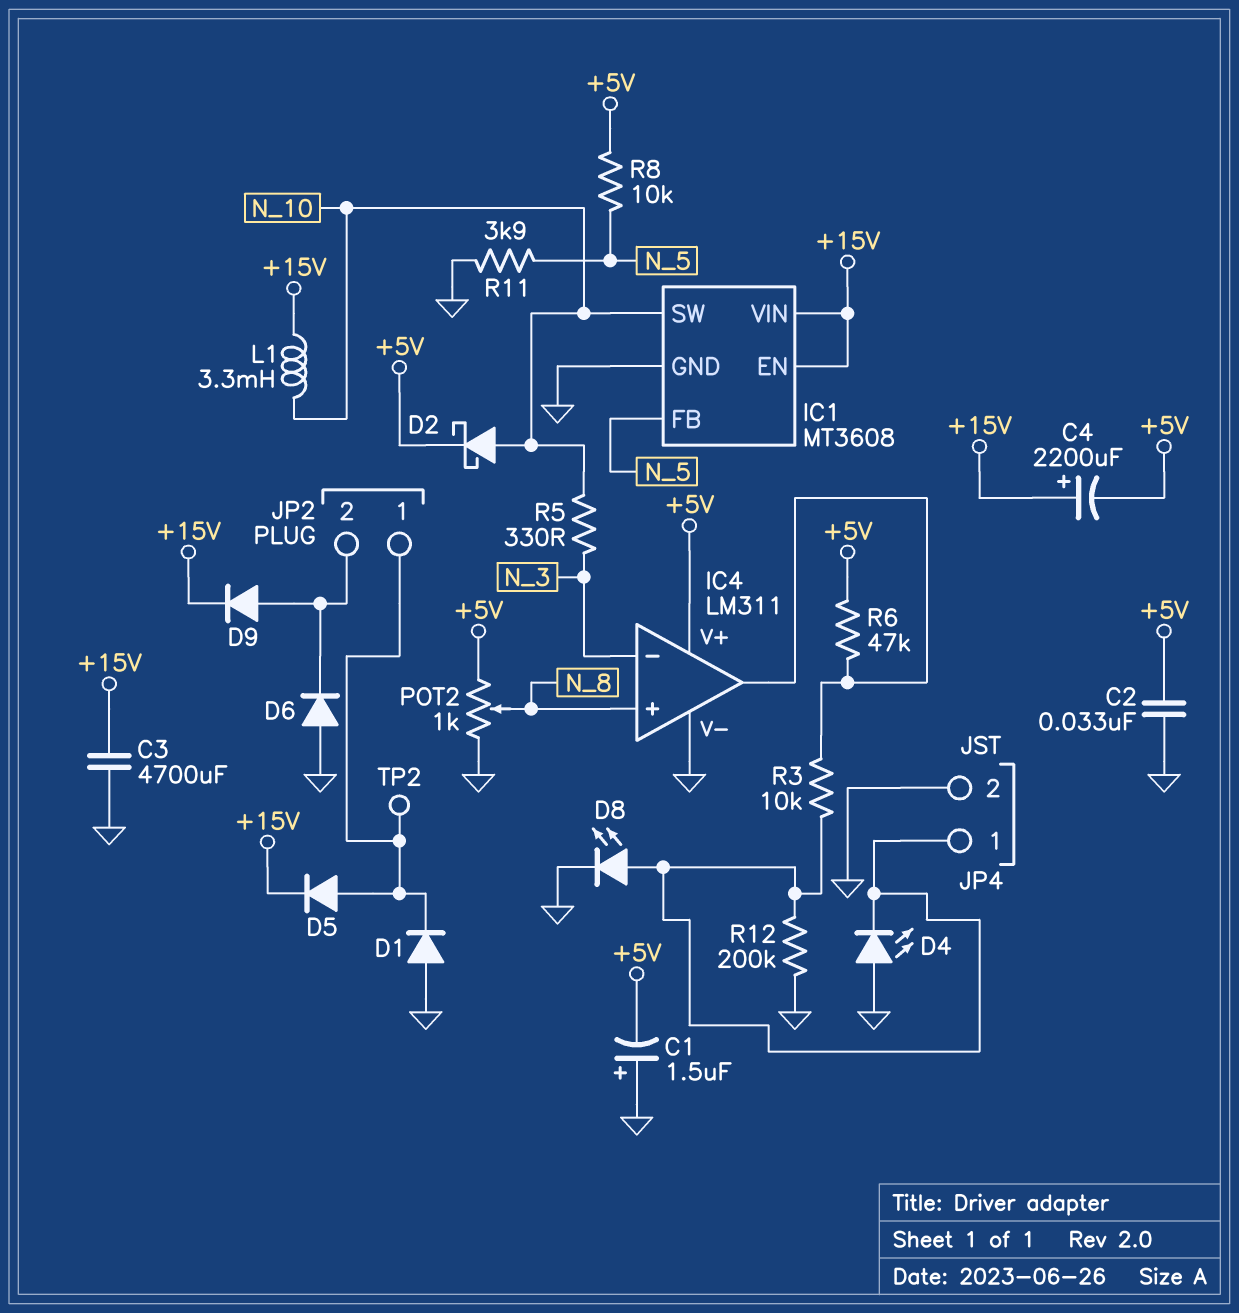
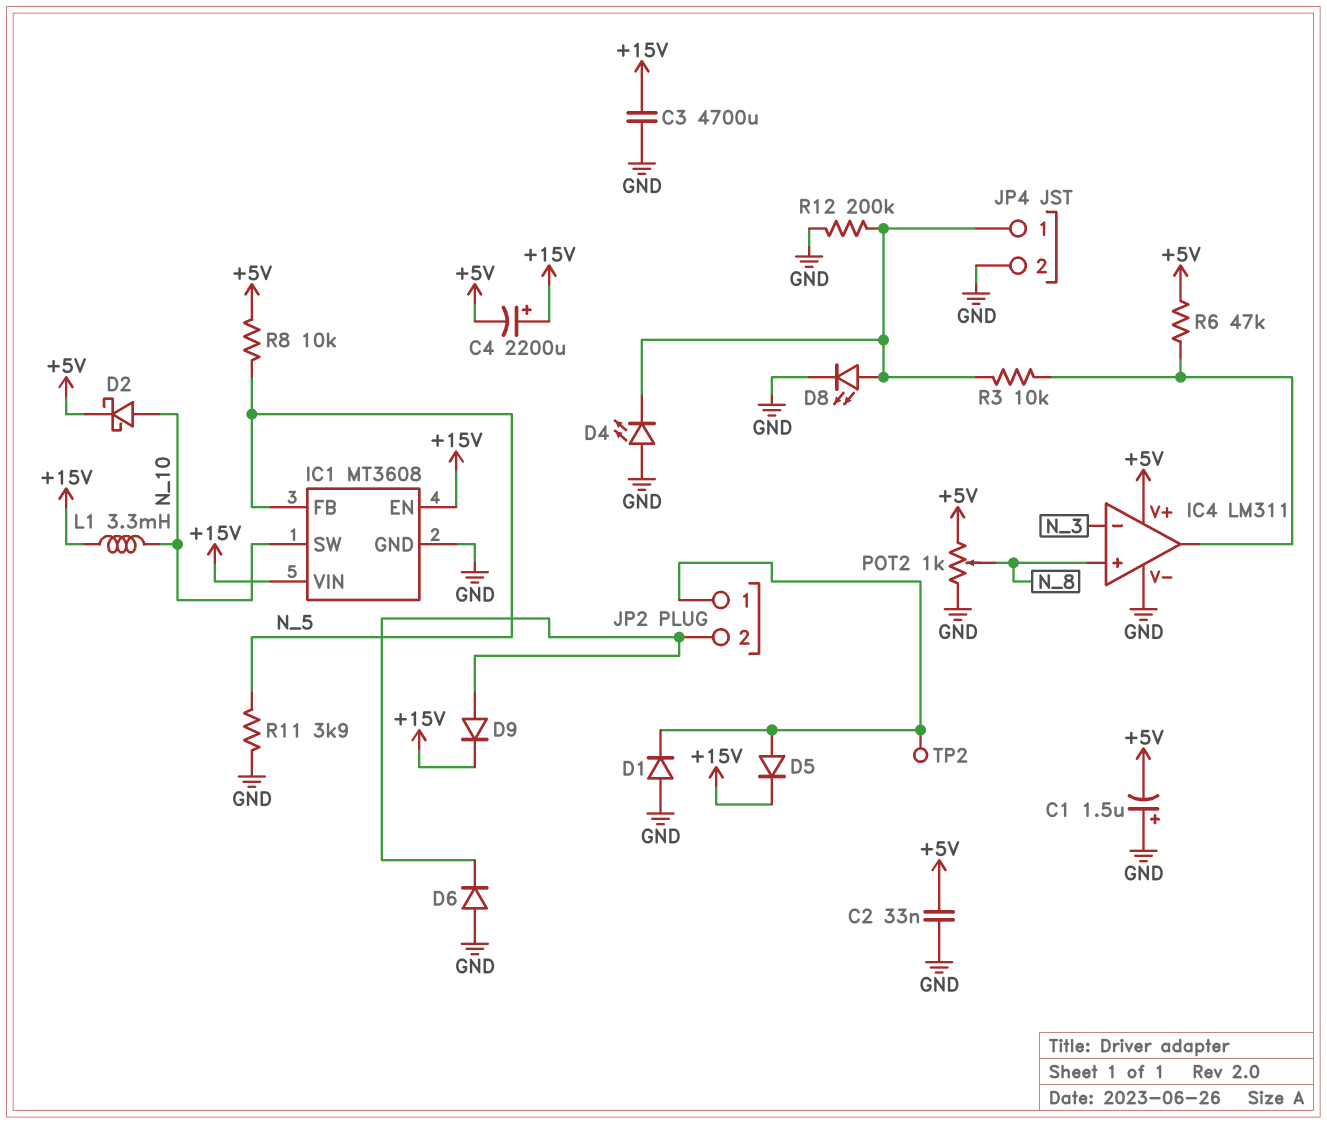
R5: 330 (N_3, N_10) -> none

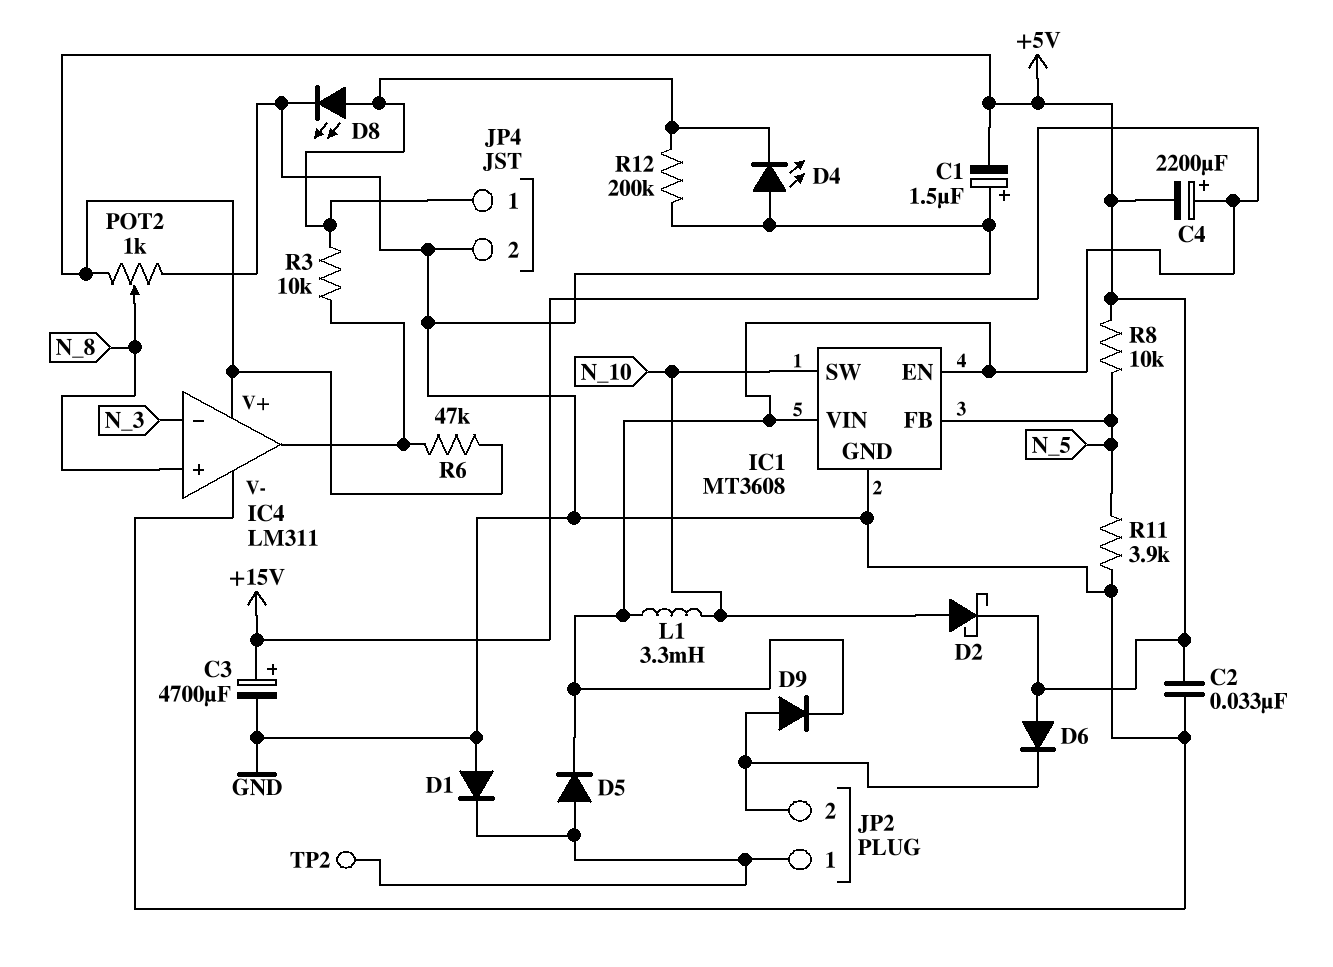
C3: 4700uF (+15V, GND) -> 4700uF (plus +15V, minus GND)
D6: diode (A GND, K JP2/2) -> diode (A +5V, K JP2/2)

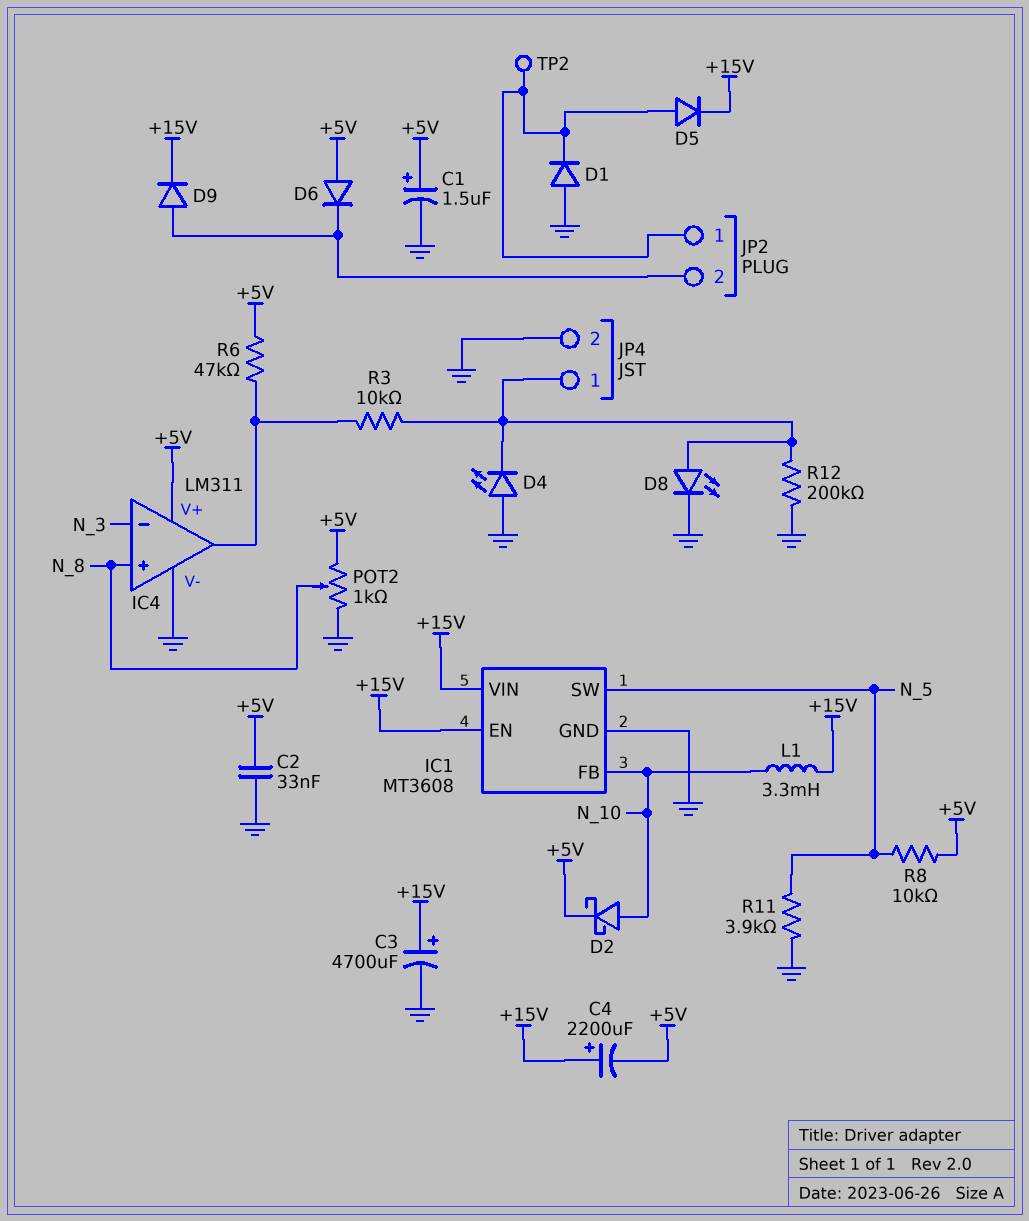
C1: 1.5uF (plus GND, minus +5V) -> 1.5uF (plus +5V, minus GND)
IC1 pin FB: N_5 -> N_10
IC1 pin SW: N_10 -> N_5

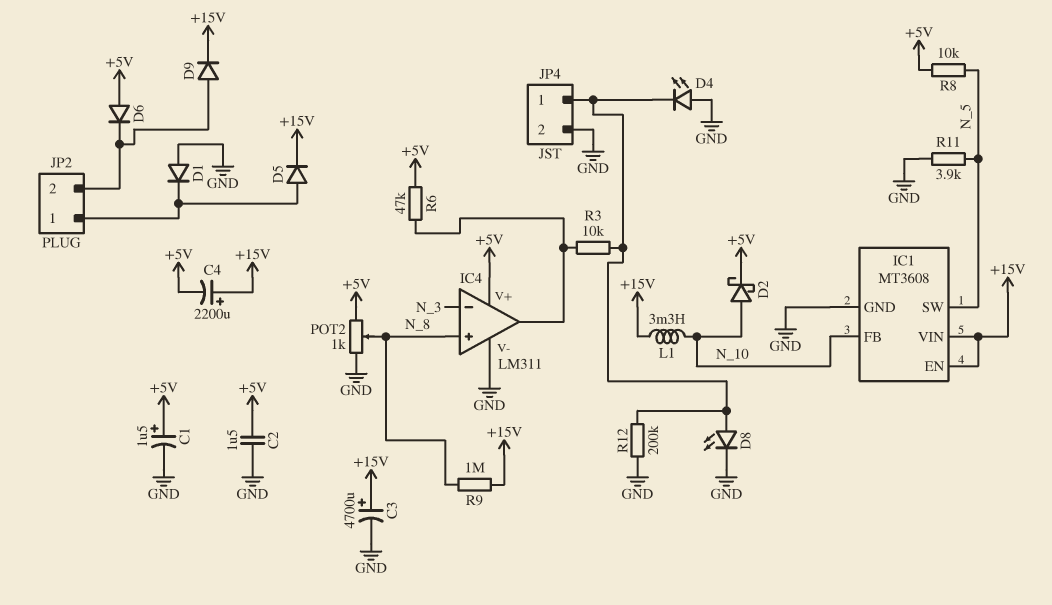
C2: 33nF (+5V, GND) -> 1.5uF (+5V, GND)
R9: none -> 1M (+15V, N_8)
TP2: test point (JP2/1) -> none

